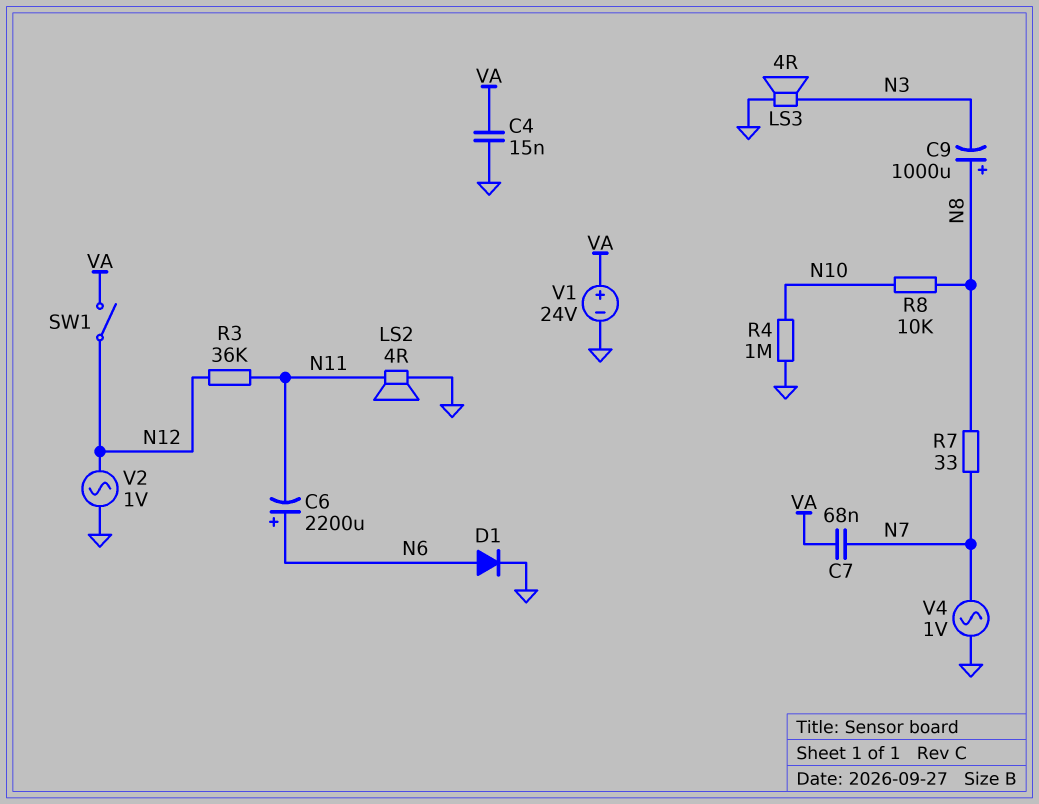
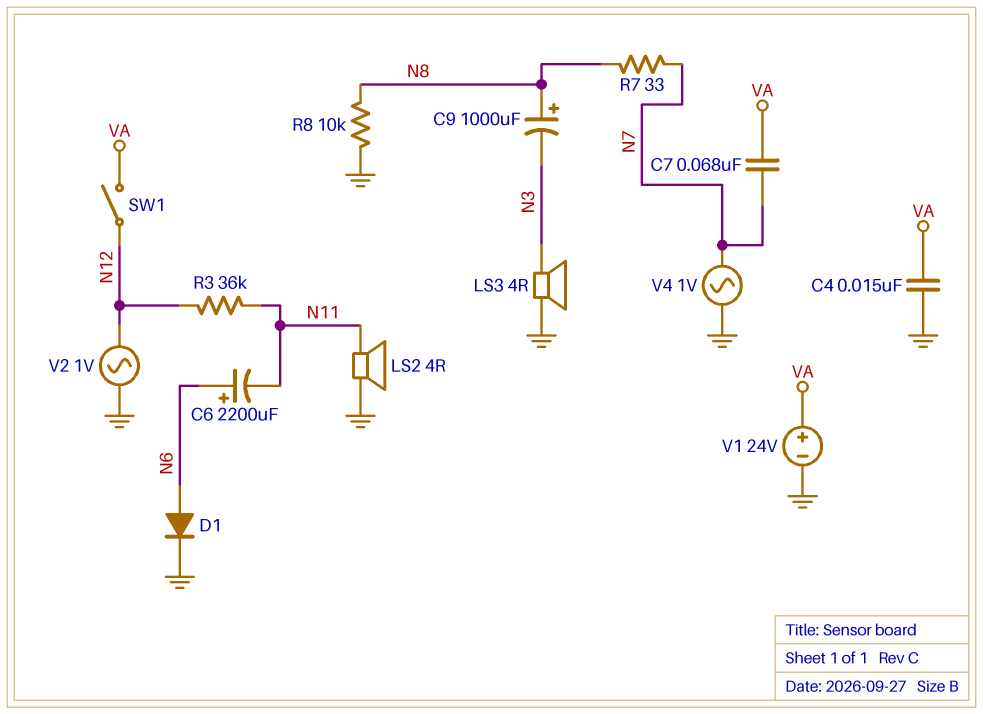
R4: 1M (GND, N10) -> none
R8: 10k (N8, N10) -> 10k (GND, N8)

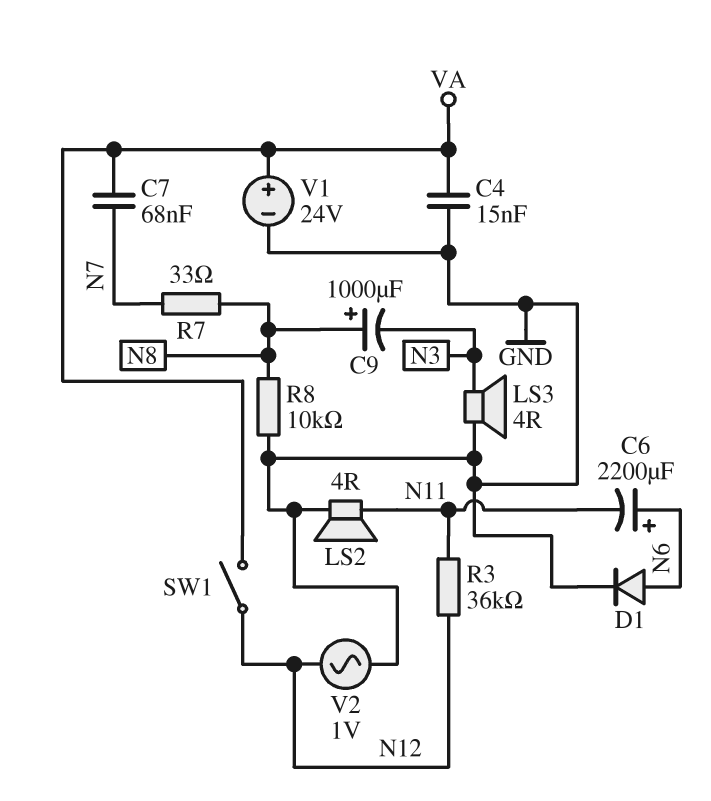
V4: AC 1V (GND, N7) -> none

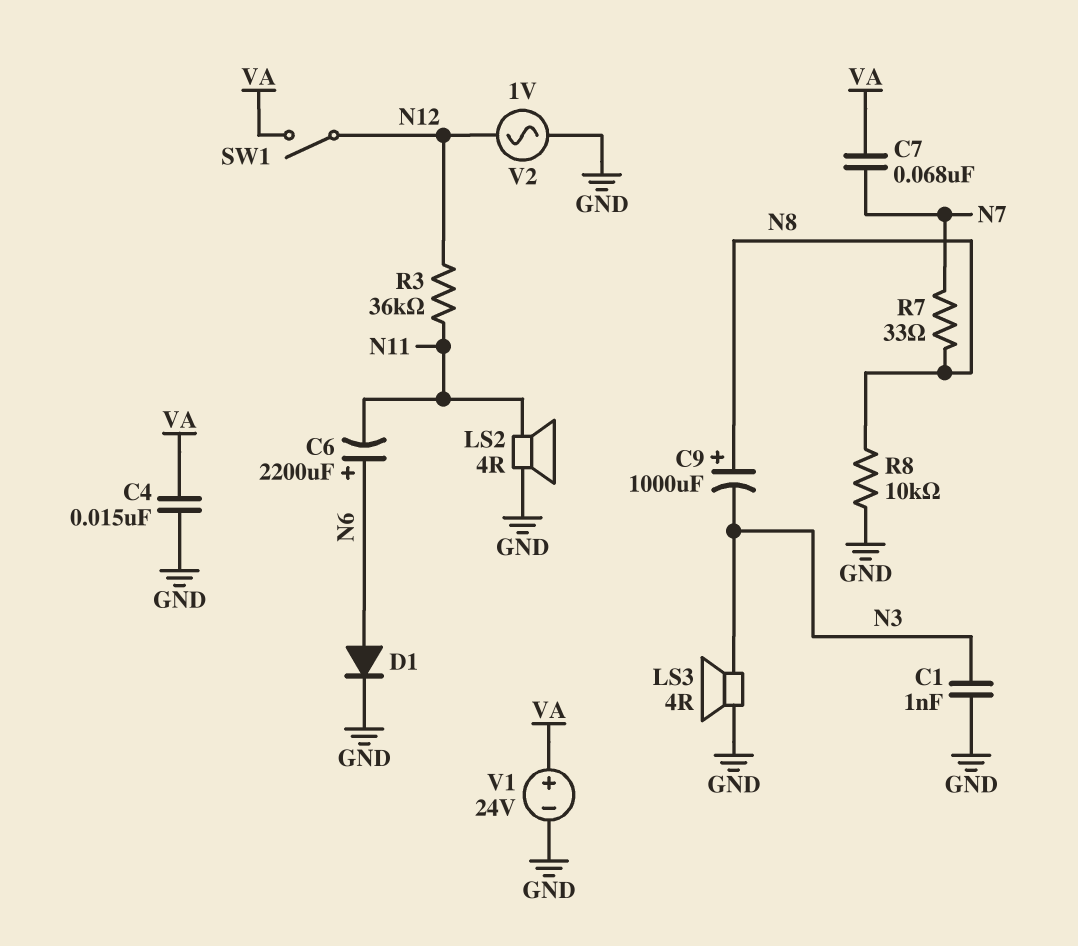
C1: none -> 1nF (GND, N3)

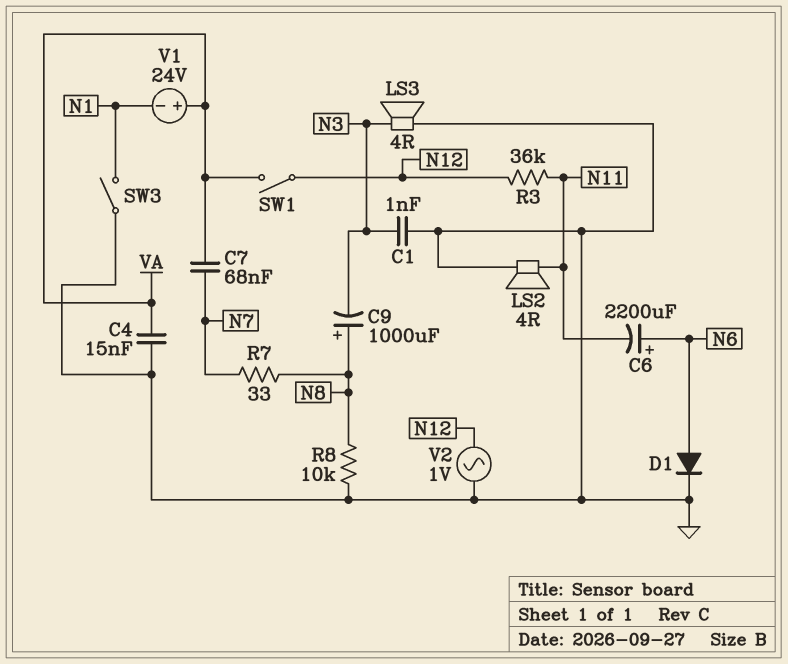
SW3: none -> switch (GND, N1)
V1: 24V (plus VA, minus GND) -> 24V (plus VA, minus N1)

